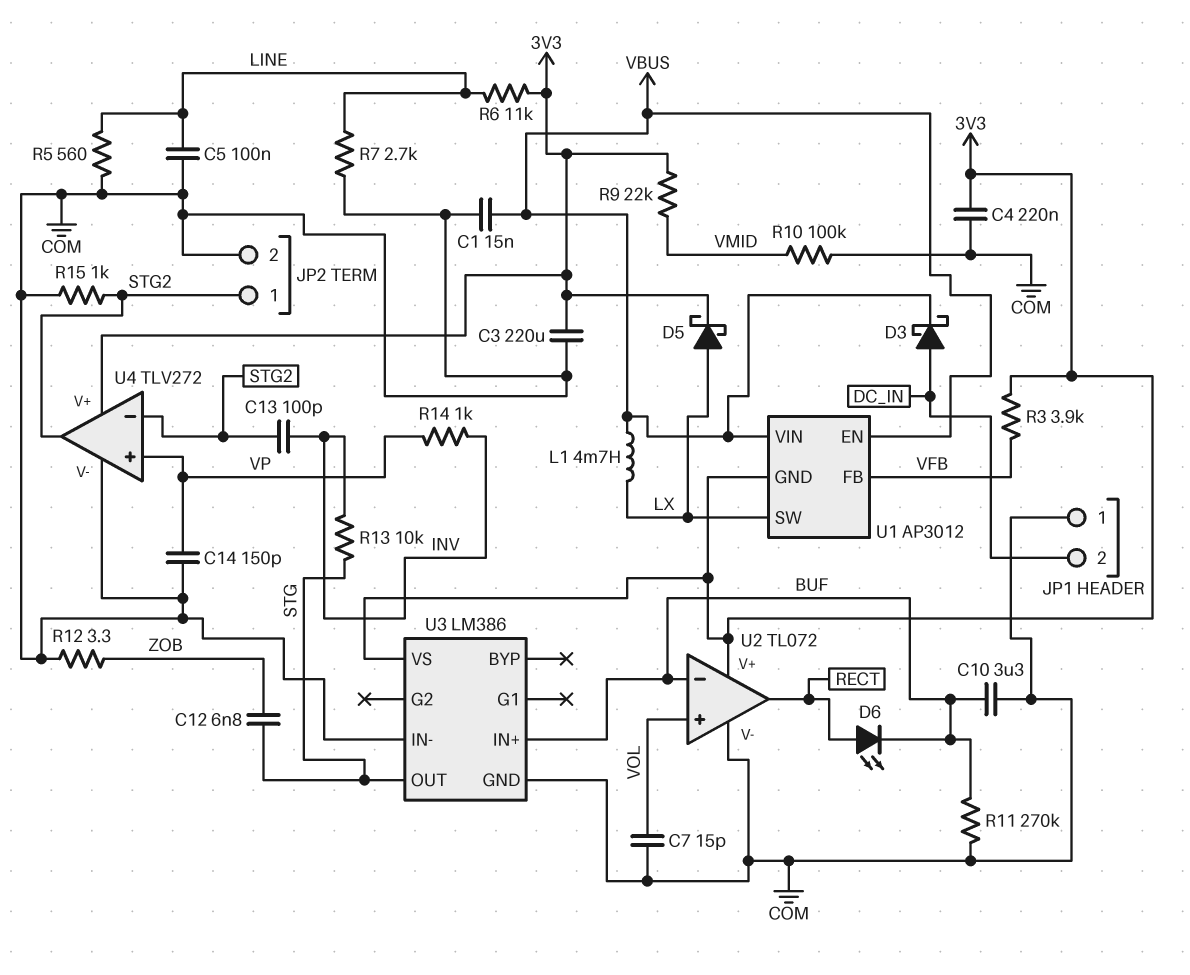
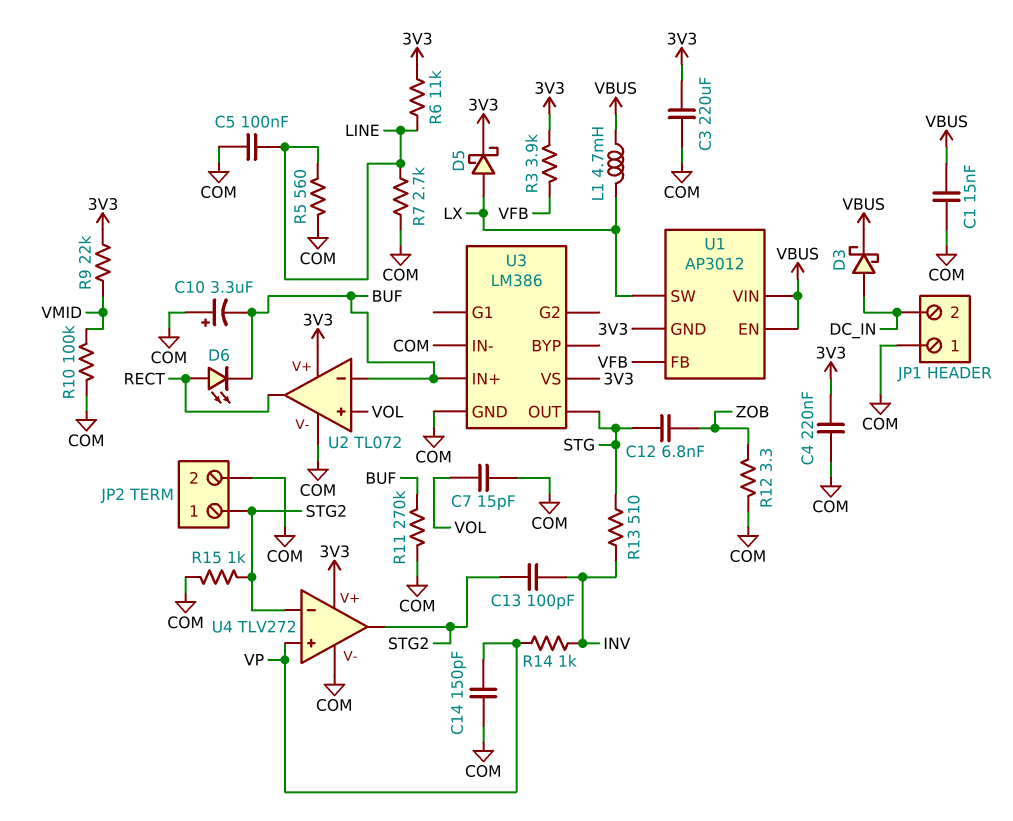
C10: 3.3uF (BUF, COM) -> 3.3uF (plus COM, minus BUF)
R13: 10k (INV, STG) -> 510 (INV, STG)

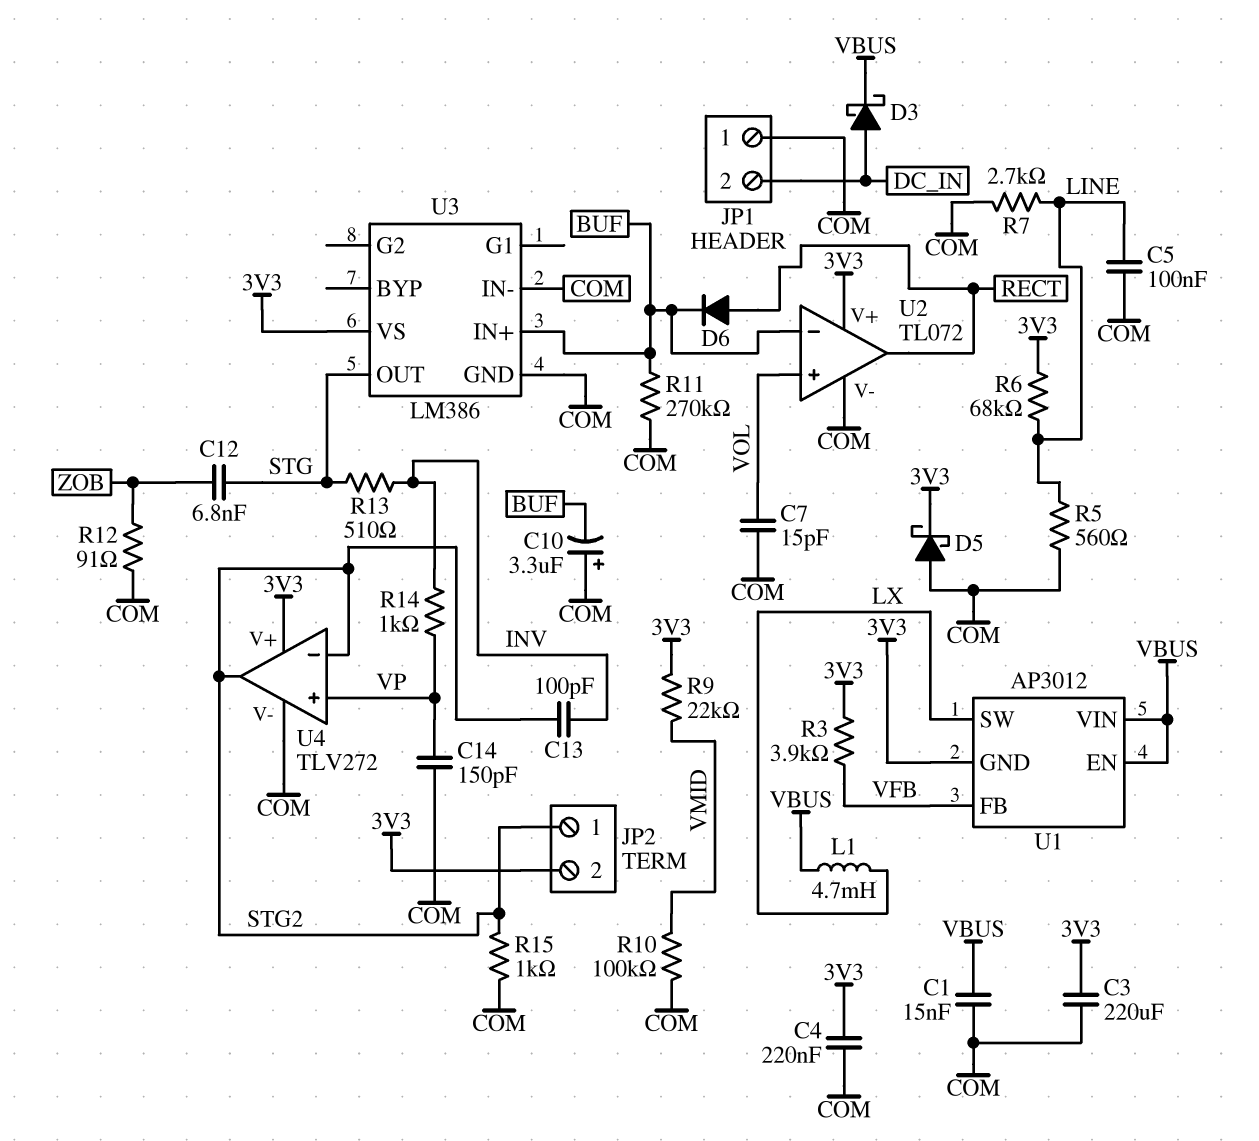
D5: schottky (A LX, K 3V3) -> schottky (A COM, K 3V3)
D6: LED (A RECT, K BUF) -> diode (A RECT, K BUF)
JP2 pin 2: COM -> 3V3
R6: 11k (3V3, LINE) -> 68k (3V3, LINE)
R12: 3.3 (COM, ZOB) -> 91 (COM, ZOB)

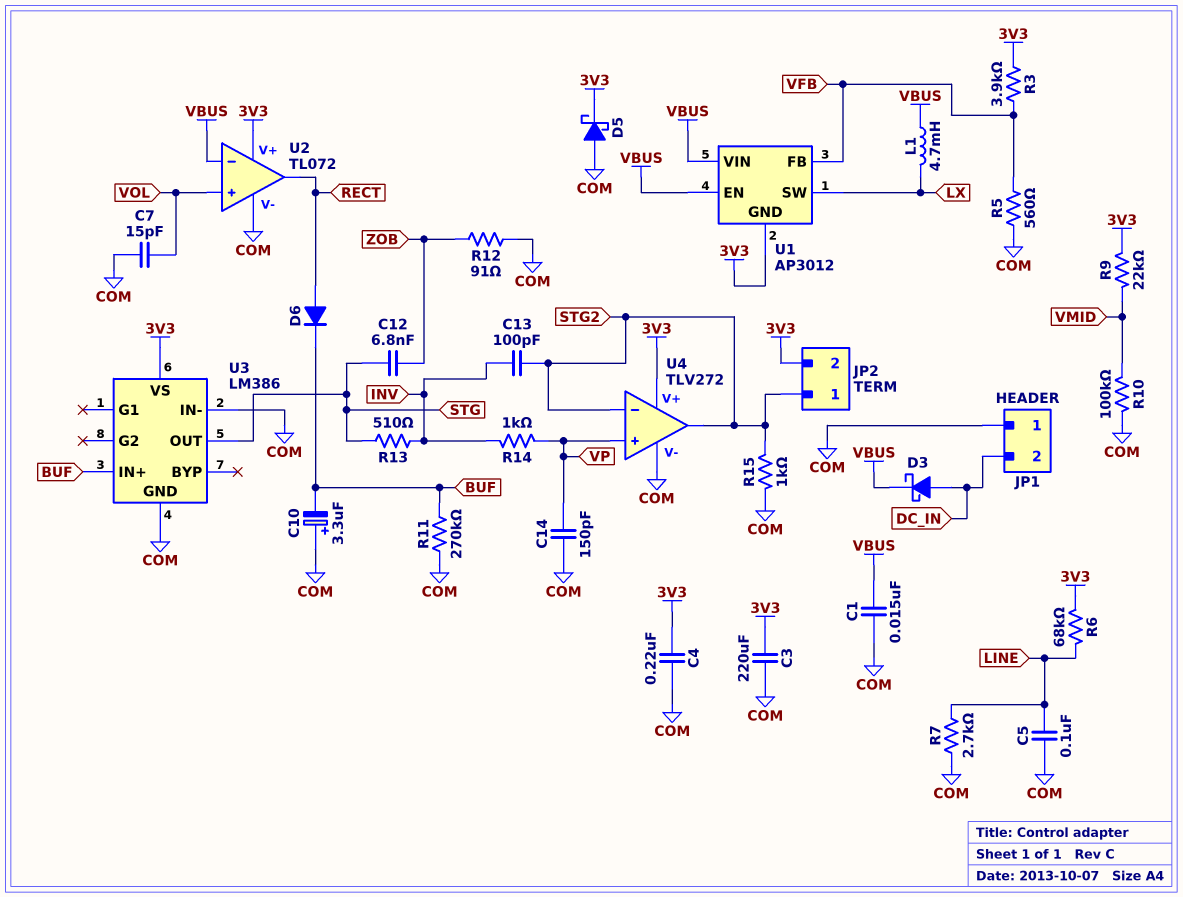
R5: 560 (COM, LINE) -> 560 (COM, VFB)
U2 pin in-: BUF -> VBUS

